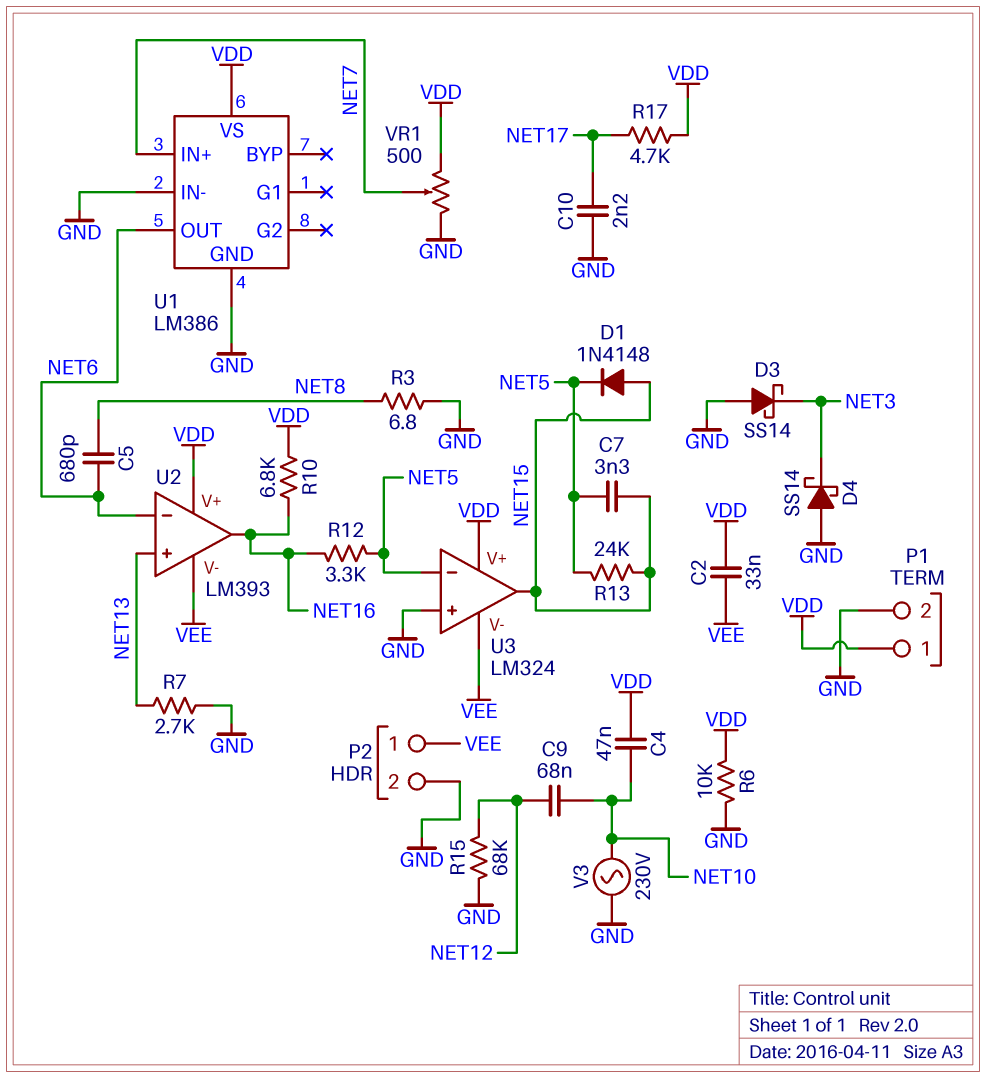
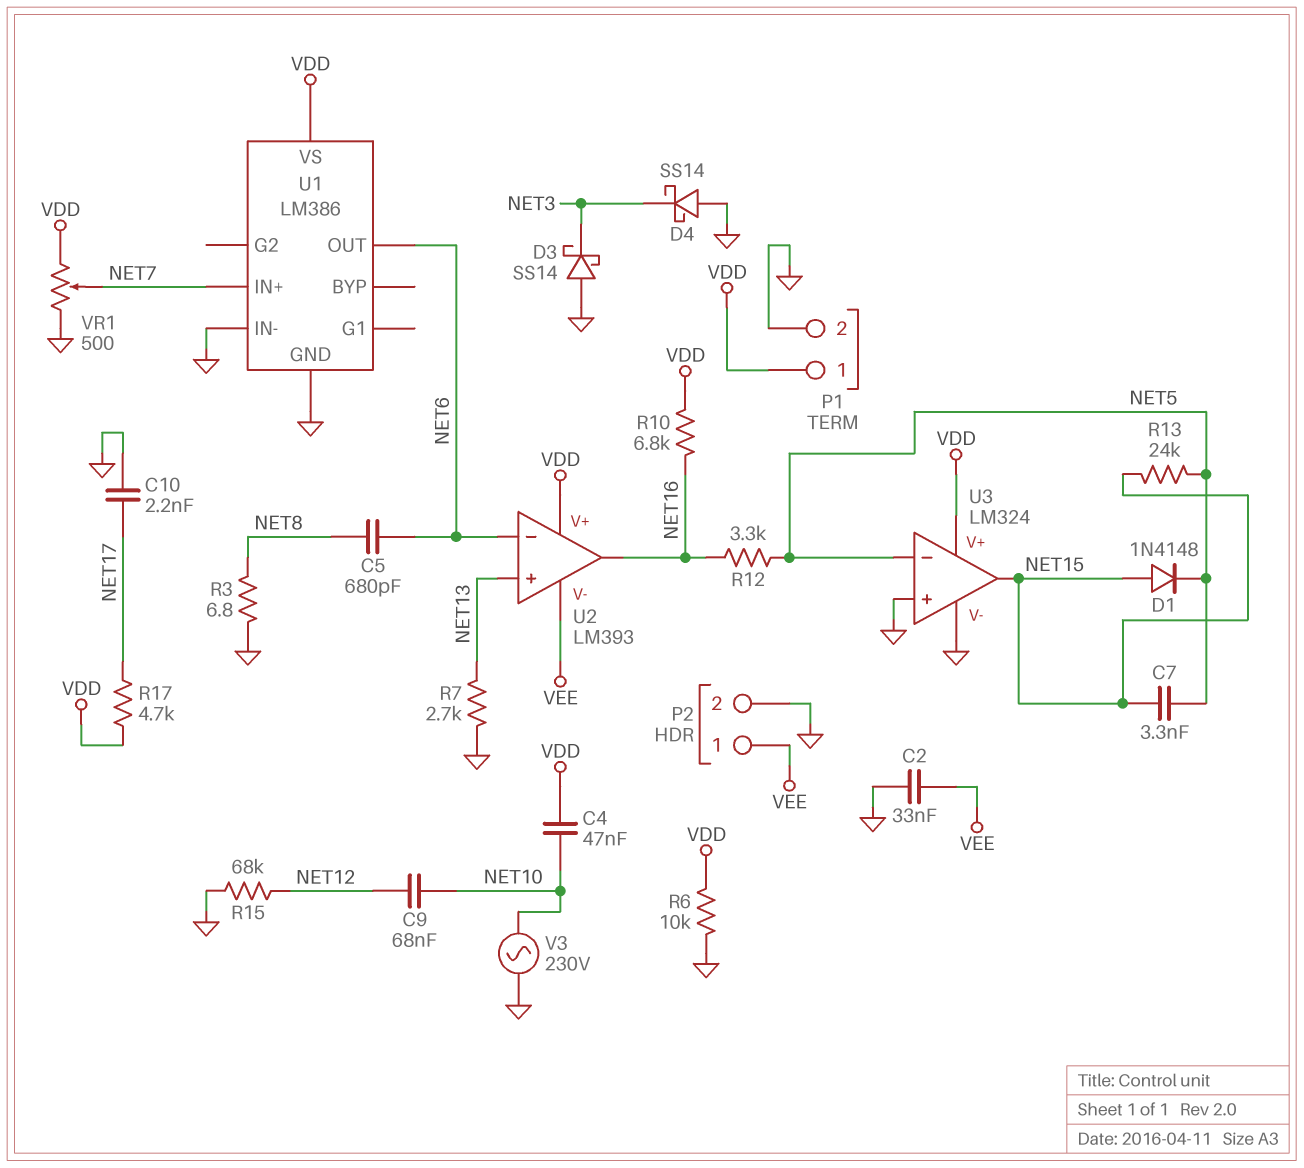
C2: 33nF (VDD, VEE) -> 33nF (GND, VEE)
U3 pin V-: VEE -> GND

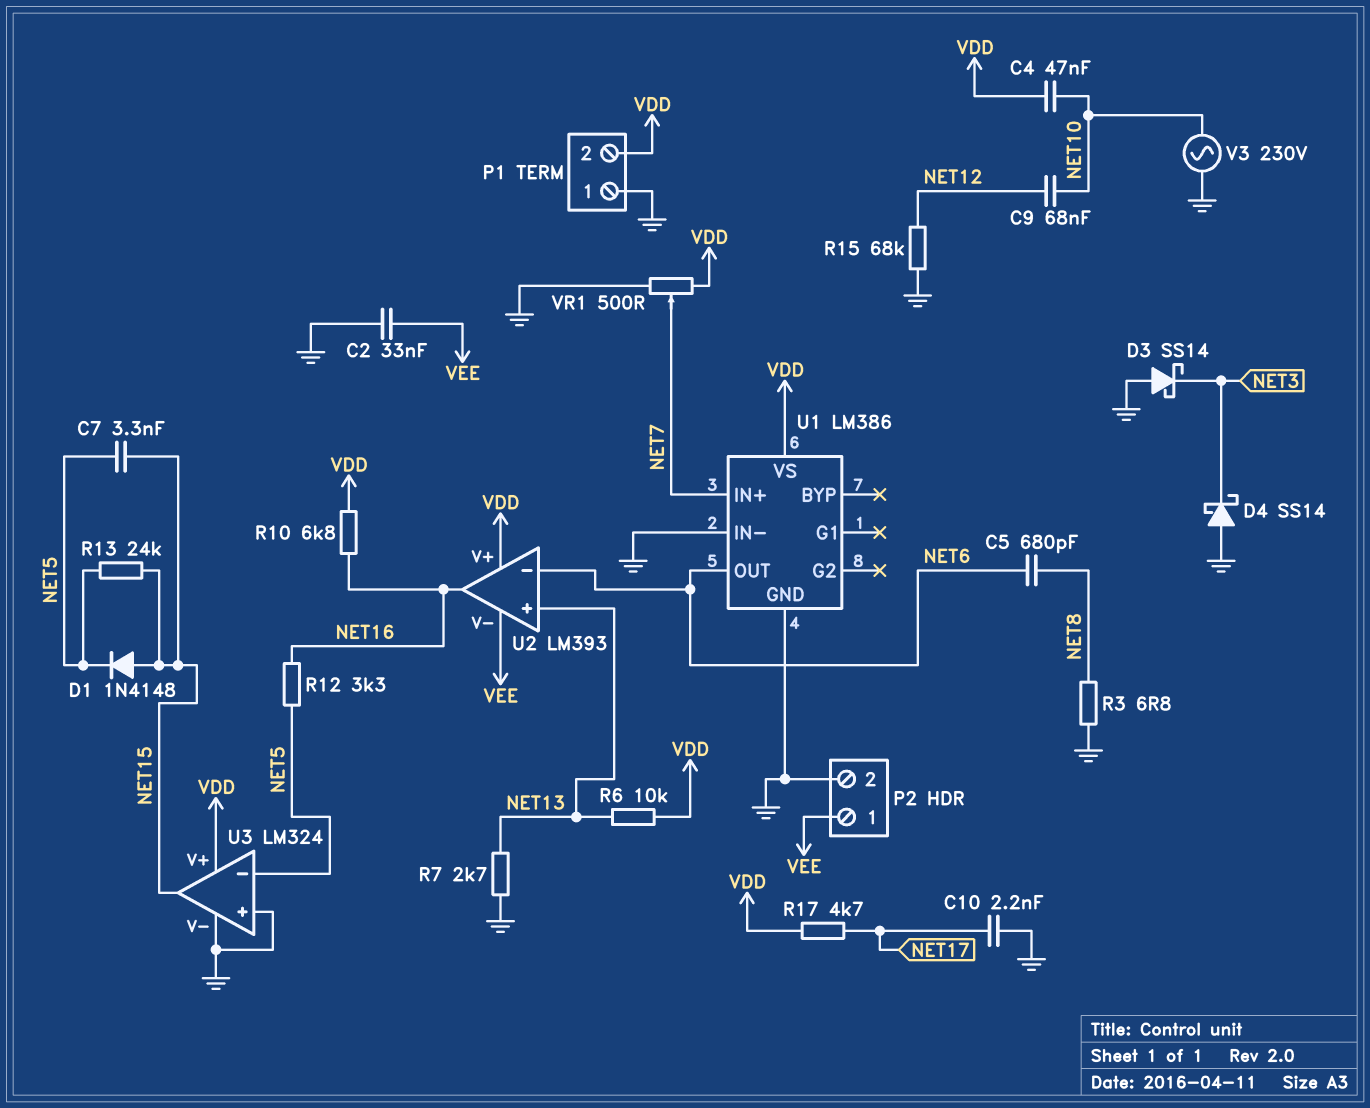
P1 pin 1: VDD -> GND
P1 pin 2: GND -> VDD
R6: 10k (GND, VDD) -> 10k (NET13, VDD)

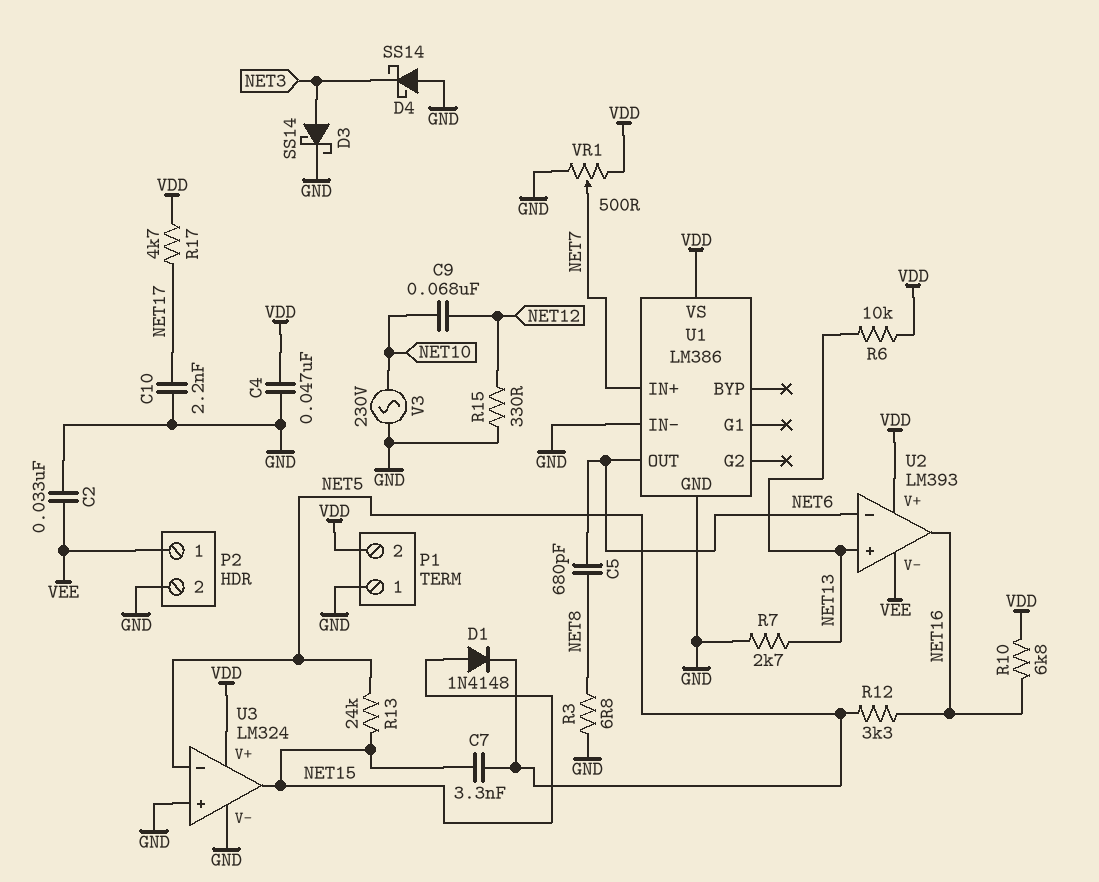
C4: 47nF (NET10, VDD) -> 47nF (GND, VDD)
D3: schottky SS14 (A GND, K NET3) -> schottky SS14 (A NET3, K GND)
R15: 68k (GND, NET12) -> 330 (GND, NET12)

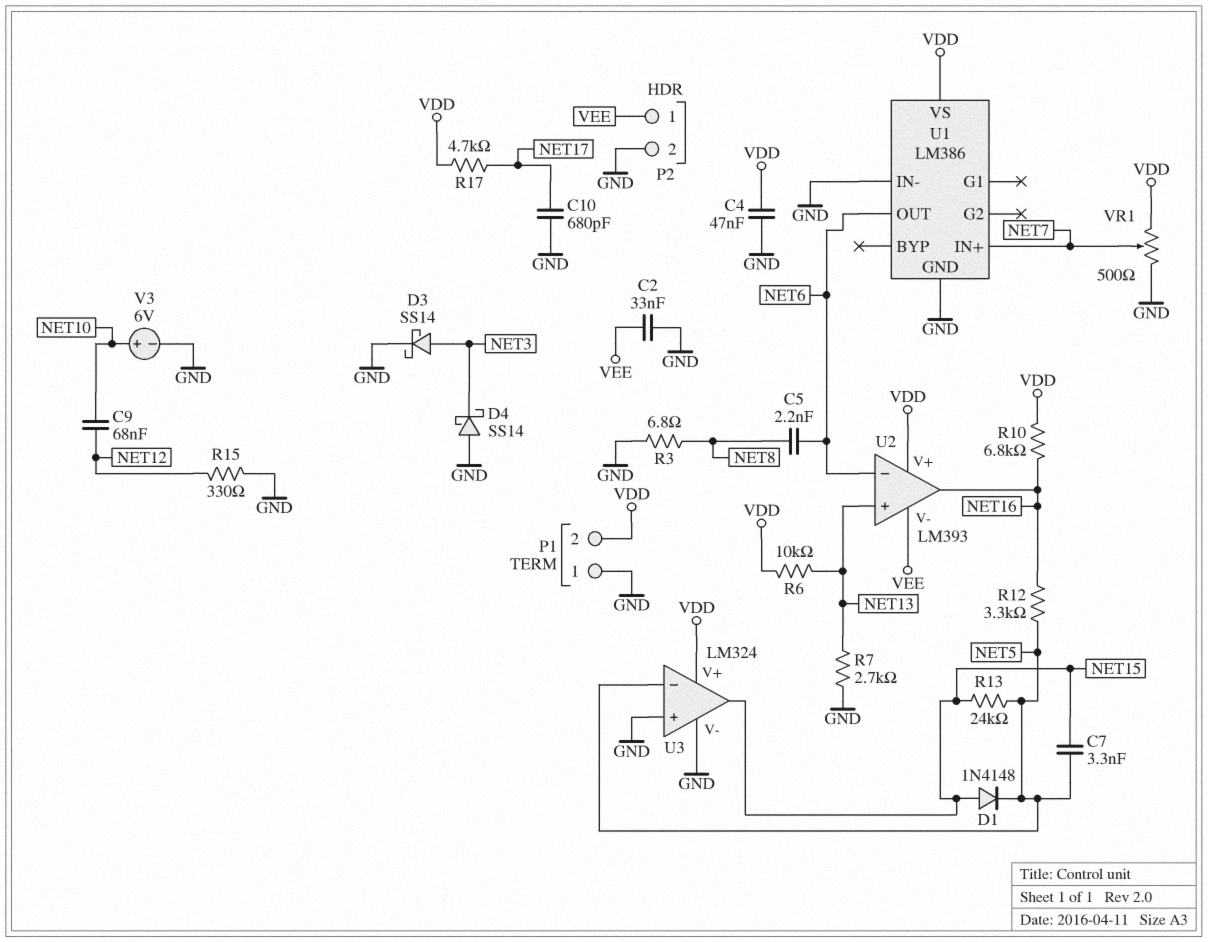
C5: 680pF (NET6, NET8) -> 2.2nF (NET6, NET8)
C10: 2.2nF (GND, NET17) -> 680pF (GND, NET17)
V3: AC 230V (GND, NET10) -> 6V (plus NET10, minus GND)

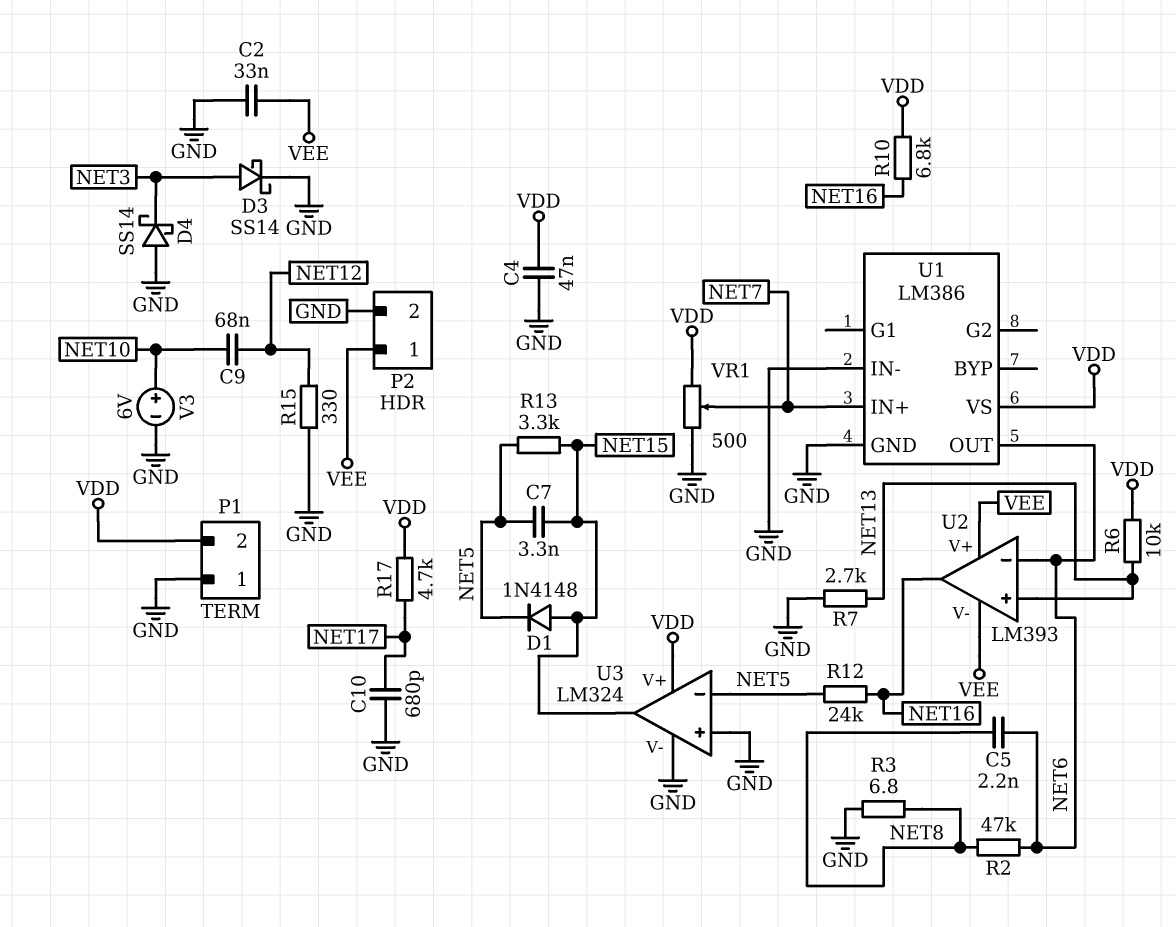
R2: none -> 47k (NET6, NET8)
R12: 3.3k (NET5, NET16) -> 24k (NET5, NET16)
R13: 24k (NET5, NET15) -> 3.3k (NET5, NET15)
U2 pin V+: VDD -> VEE

